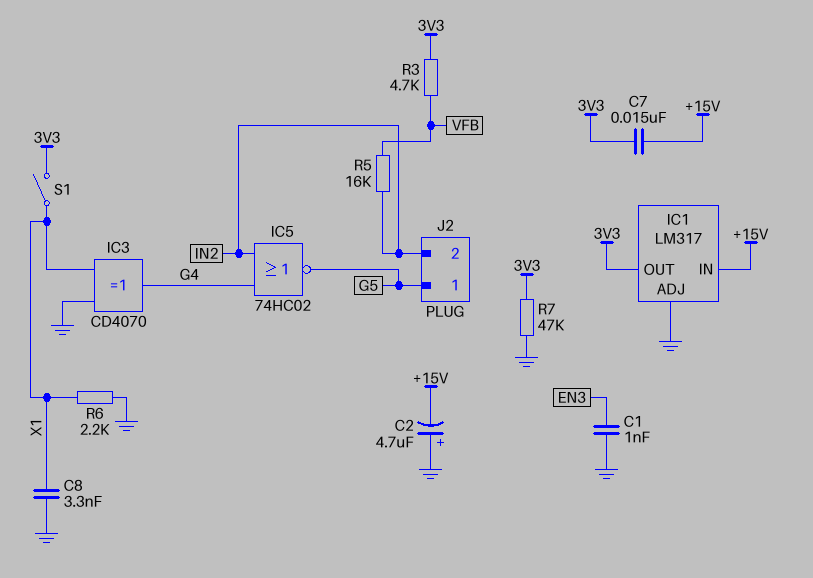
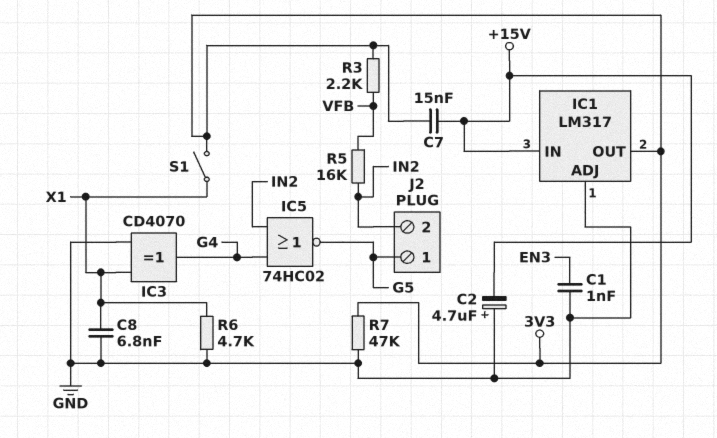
C8: 3.3nF (GND, X1) -> 6.8nF (GND, X1)
R3: 4.7k (3V3, VFB) -> 2.2k (3V3, VFB)
R6: 2.2k (GND, X1) -> 4.7k (GND, X1)

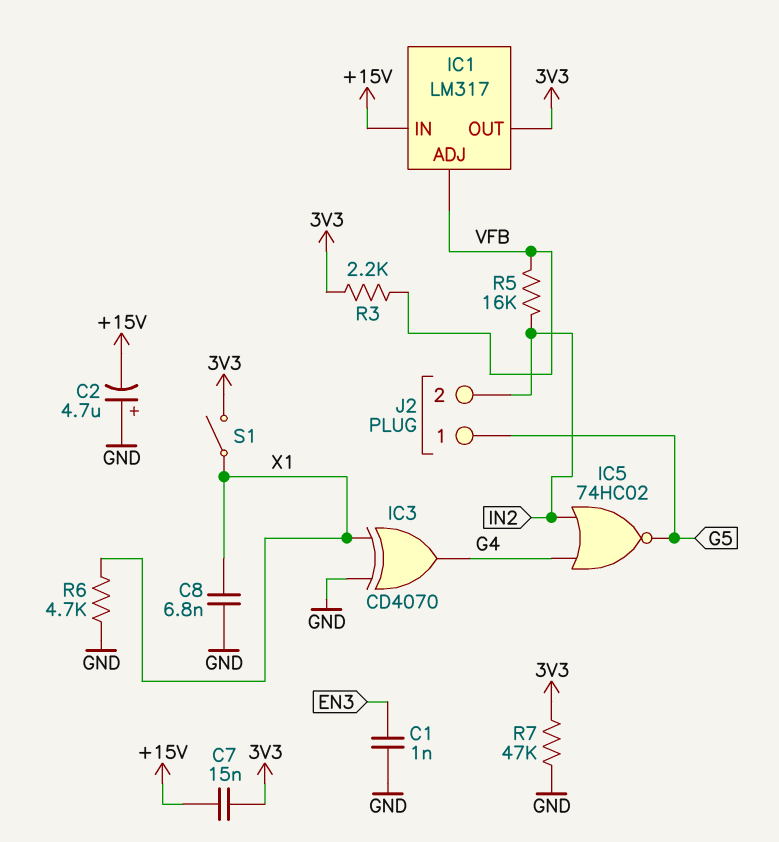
IC1 pin ADJ: GND -> VFB

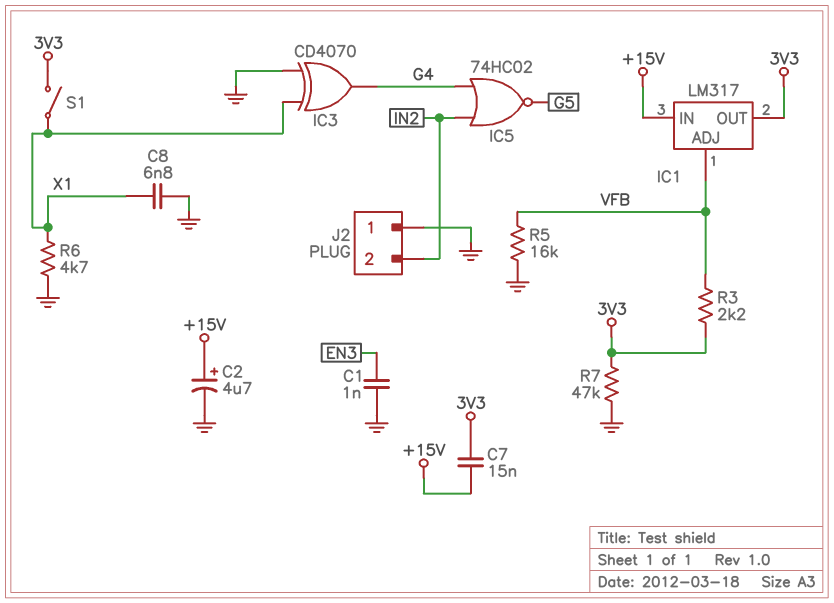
C2: 4.7uF (plus GND, minus +15V) -> 4.7uF (plus +15V, minus GND)
J2 pin 1: G5 -> GND
R5: 16k (IN2, VFB) -> 16k (GND, VFB)

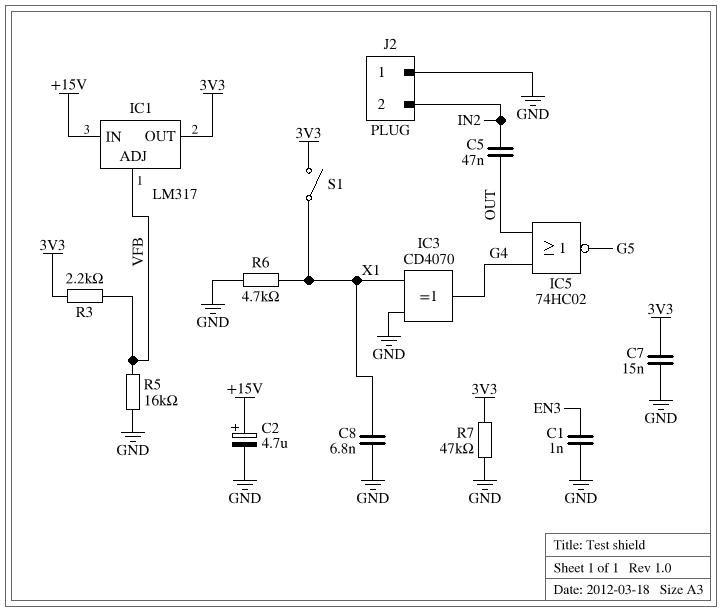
C5: none -> 47nF (IN2, OUT)
C7: 15nF (+15V, 3V3) -> 15nF (3V3, GND)
IC5: NOR 74HC02 (in G4, in IN2, out G5) -> NOR 74HC02 (in G4, in OUT, out G5)

